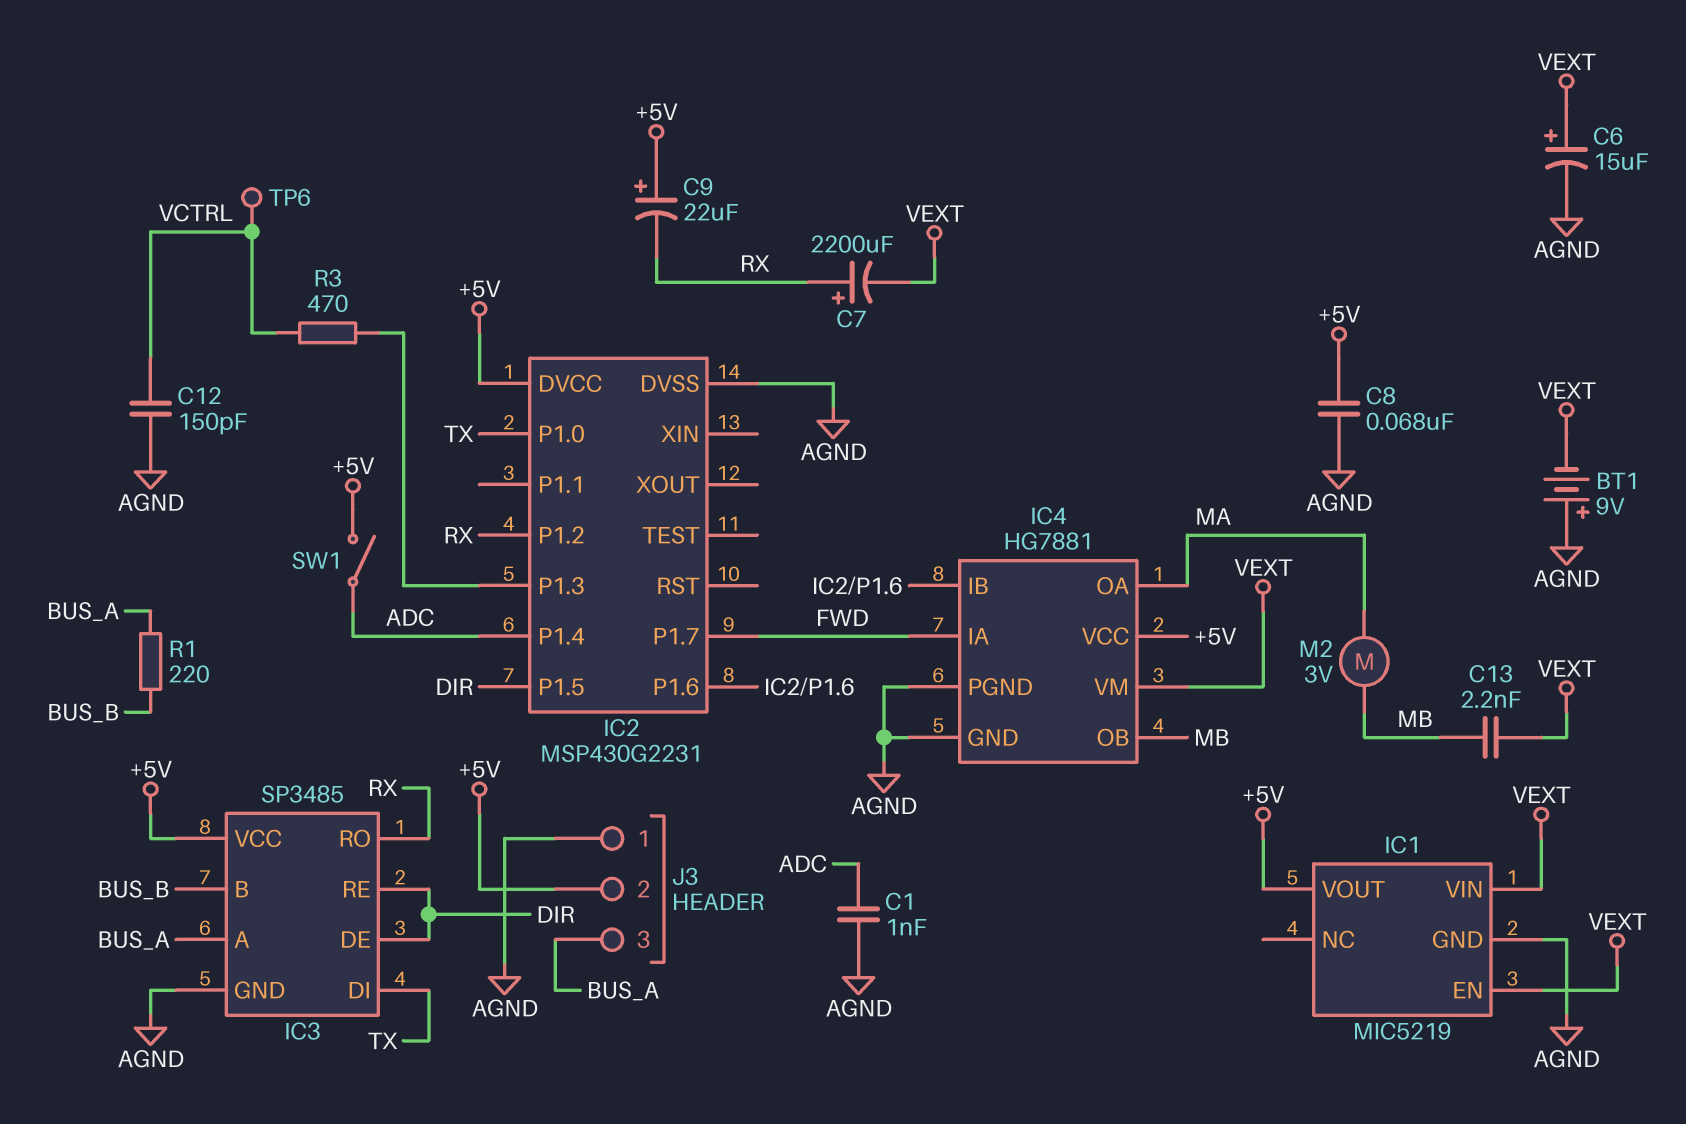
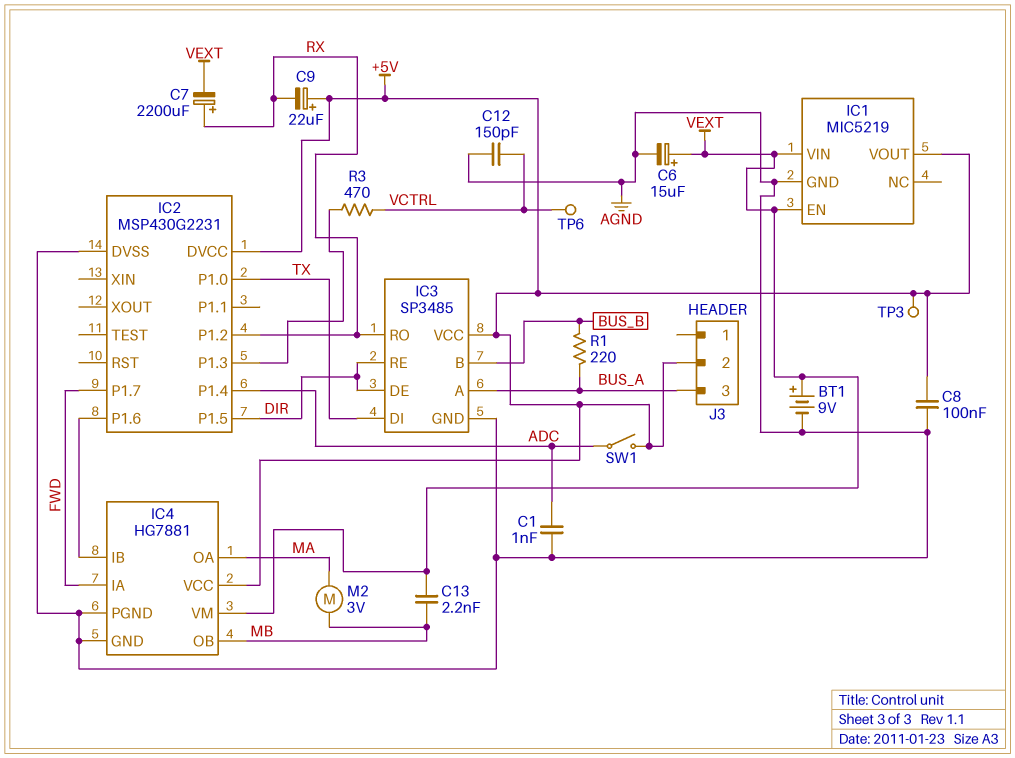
BT1: 9V (plus AGND, minus VEXT) -> 9V (plus VEXT, minus AGND)
C8: 68nF (+5V, AGND) -> 100nF (+5V, AGND)
J3 pin 1: AGND -> none
TP3: none -> test point (+5V)

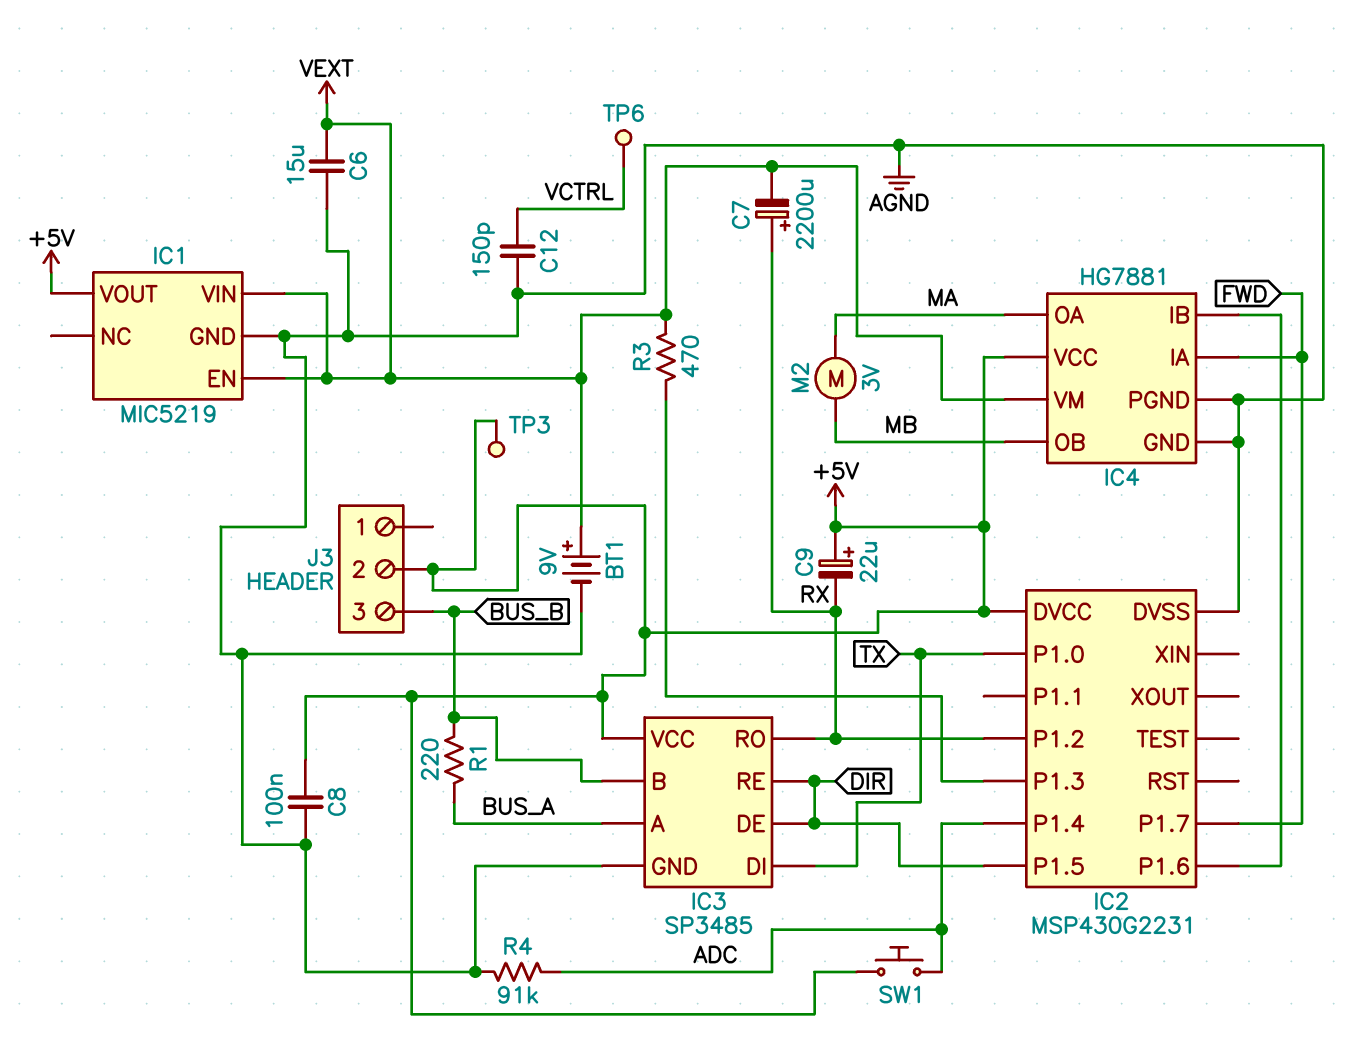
C1: 1nF (ADC, AGND) -> none
C6: 15uF (plus VEXT, minus AGND) -> 15uF (AGND, VEXT)
C13: 2.2nF (MB, VEXT) -> none
J3 pin 3: BUS_A -> BUS_B
R3: 470 (IC2/P1.3, VCTRL) -> 470 (IC2/P1.3, VEXT)
R4: none -> 91k (ADC, AGND)
SW1: switch (+5V, ADC) -> button (+5V, ADC)

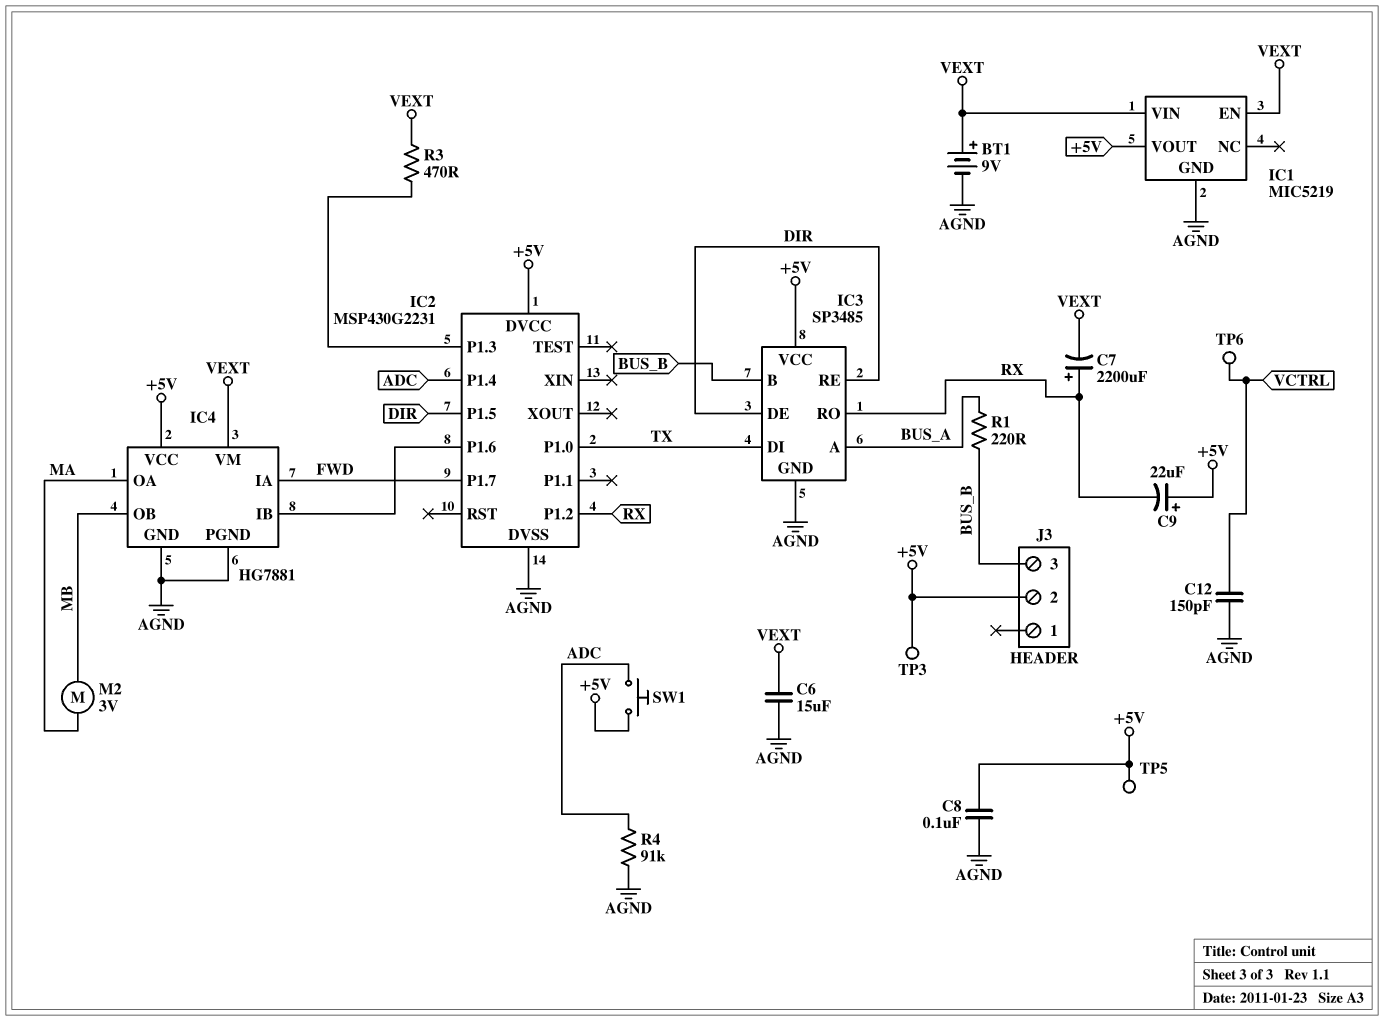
TP5: none -> test point (+5V)

